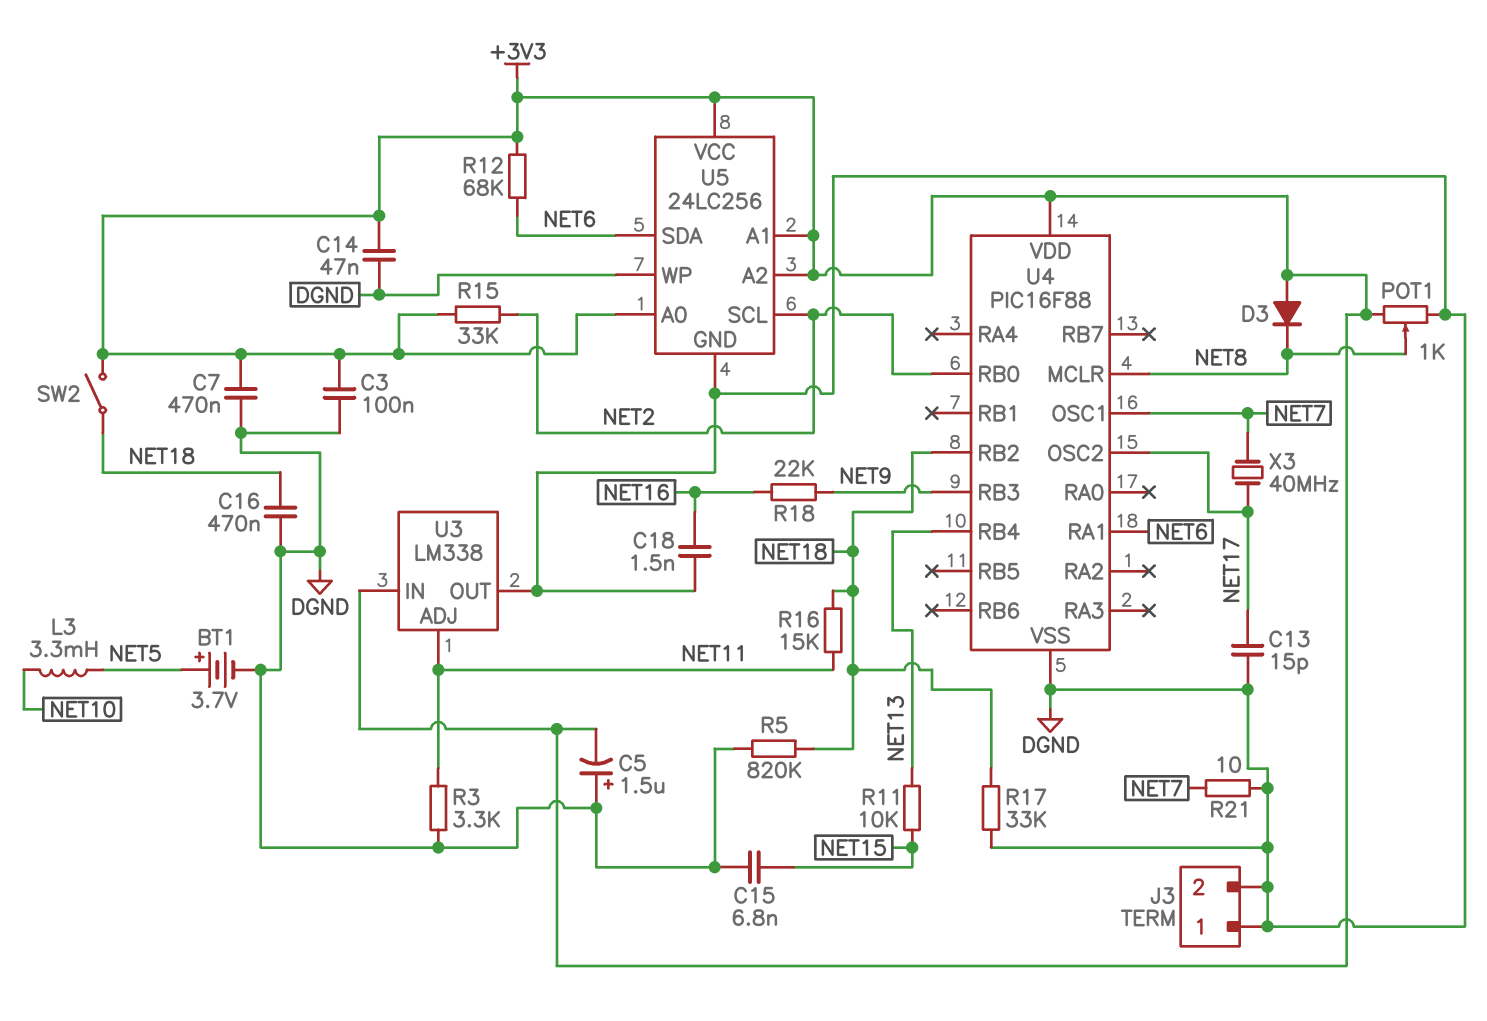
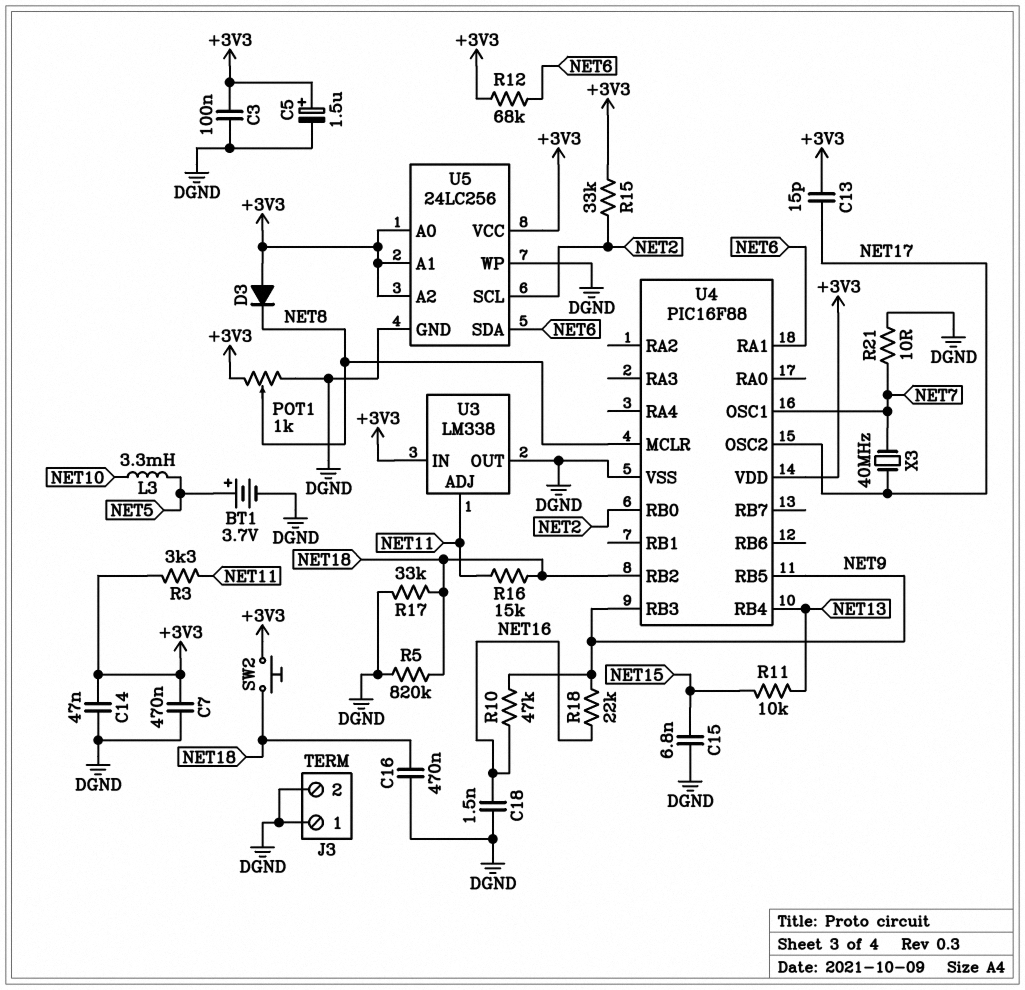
C5: 1.5uF (plus DGND, minus +3V3) -> 1.5uF (plus +3V3, minus DGND)
C13: 15pF (DGND, NET17) -> 15pF (+3V3, NET17)
R3: 3.3k (DGND, NET11) -> 3.3k (+3V3, NET11)
R10: none -> 47k (NET9, NET16)
SW2: switch (+3V3, NET18) -> button (+3V3, NET18)
U4 pin RB5: none -> NET9

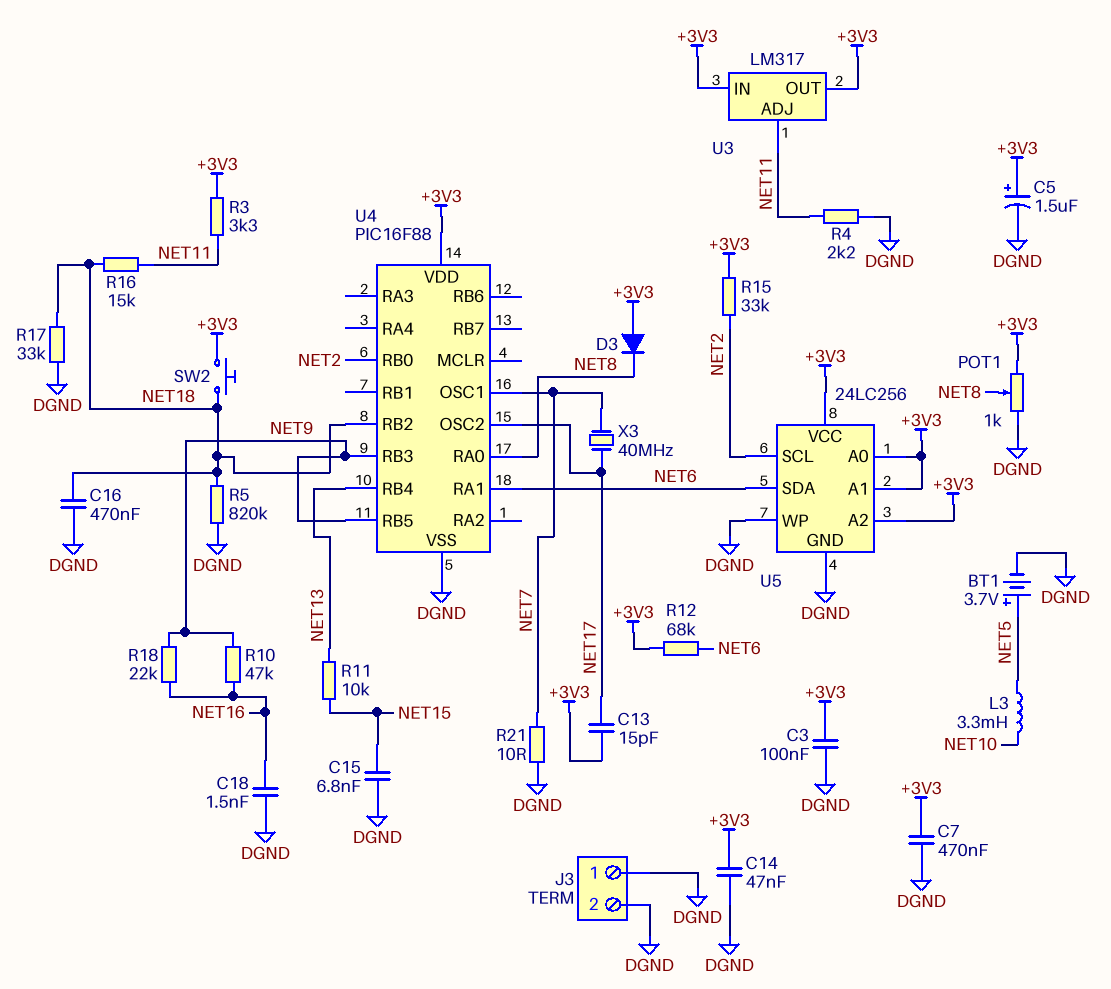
R4: none -> 2.2k (DGND, NET11)
U3: LM338 -> LM317
U3 pin OUT: DGND -> +3V3
U4 pin MCLR: NET8 -> none
U4 pin RA0: none -> NET8

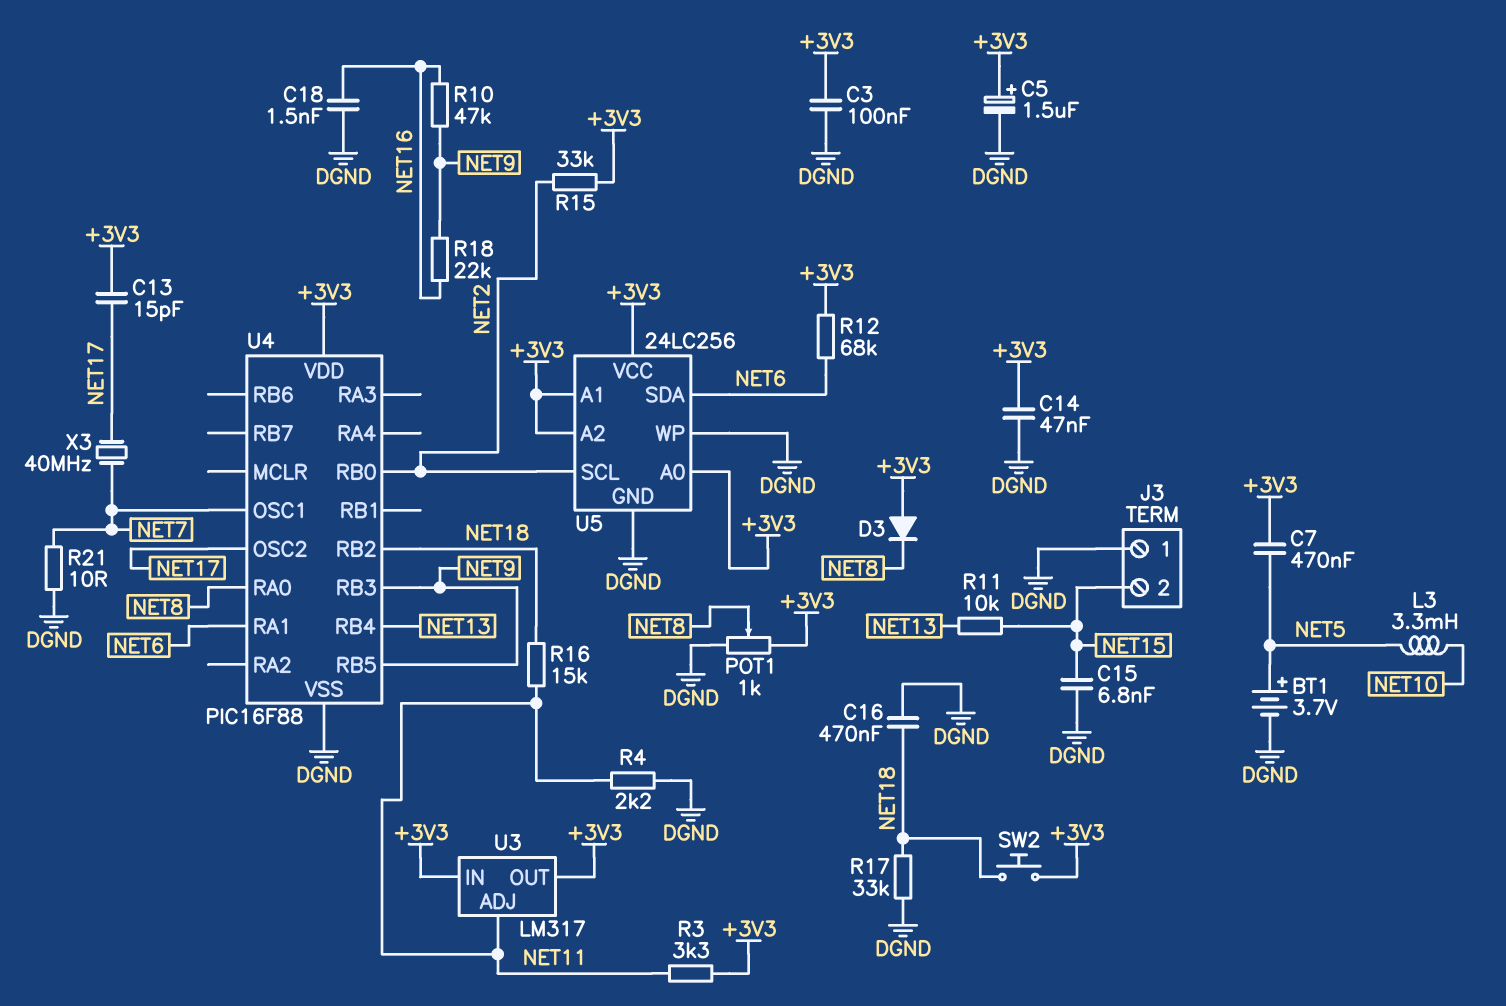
C7: 470nF (+3V3, DGND) -> 470nF (+3V3, NET5)
J3 pin 2: DGND -> NET15
R5: 820k (DGND, NET18) -> none

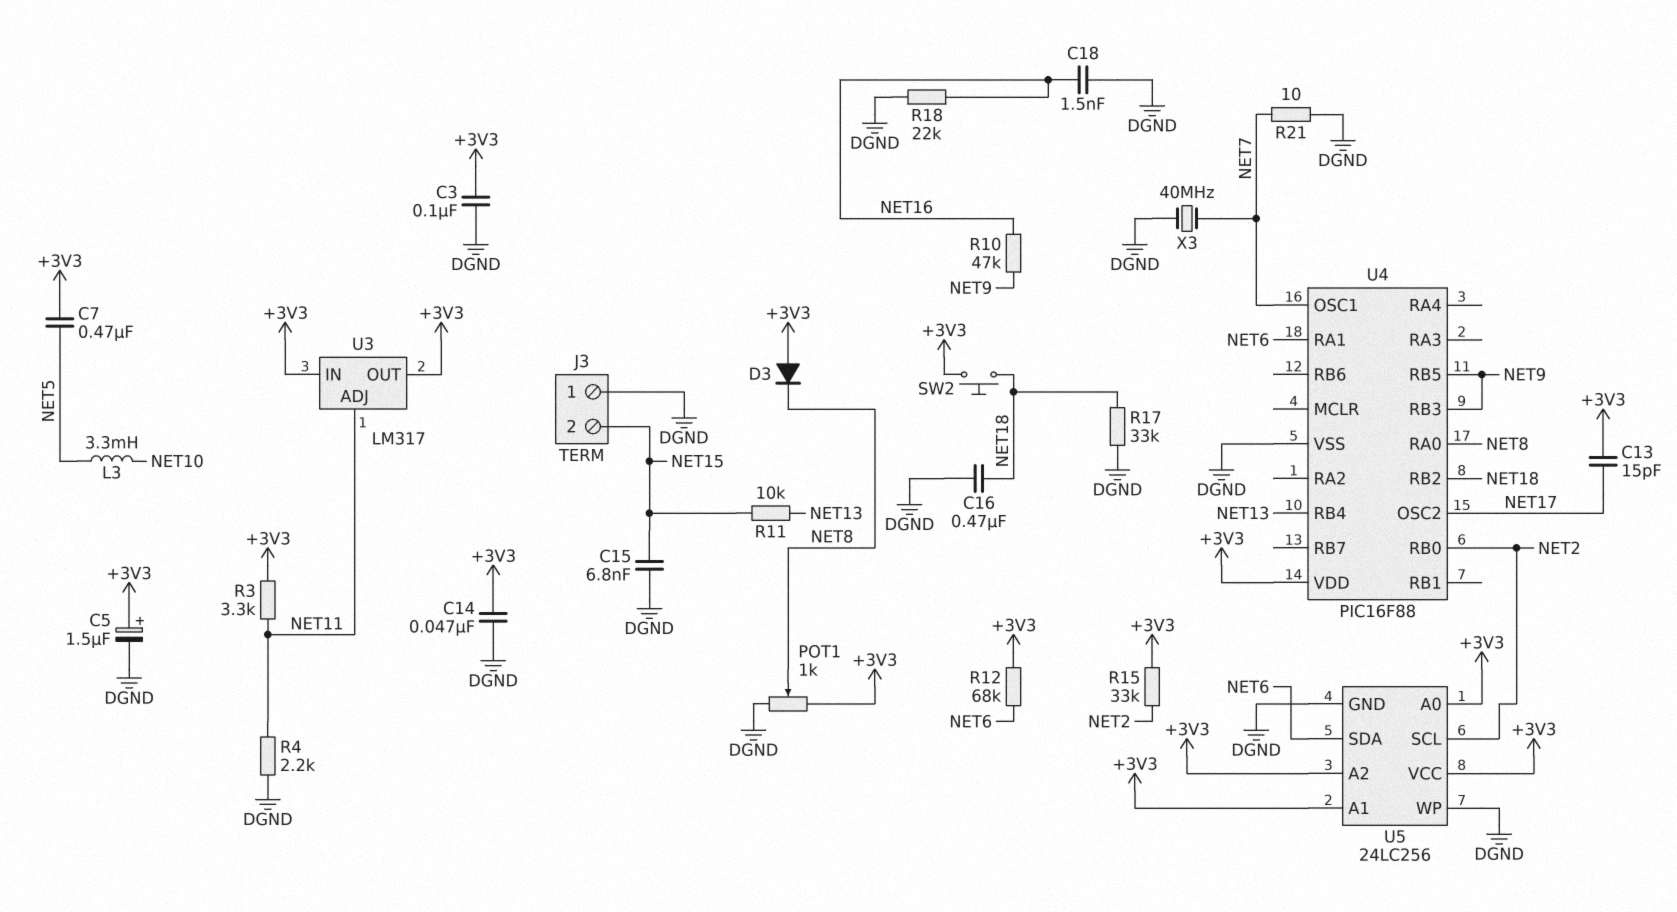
BT1: 3.7V (plus NET5, minus DGND) -> none
R16: 15k (NET11, NET18) -> none
R18: 22k (NET9, NET16) -> 22k (DGND, NET16)
X3: 40MHz (NET7, NET17) -> 40MHz (DGND, NET7)

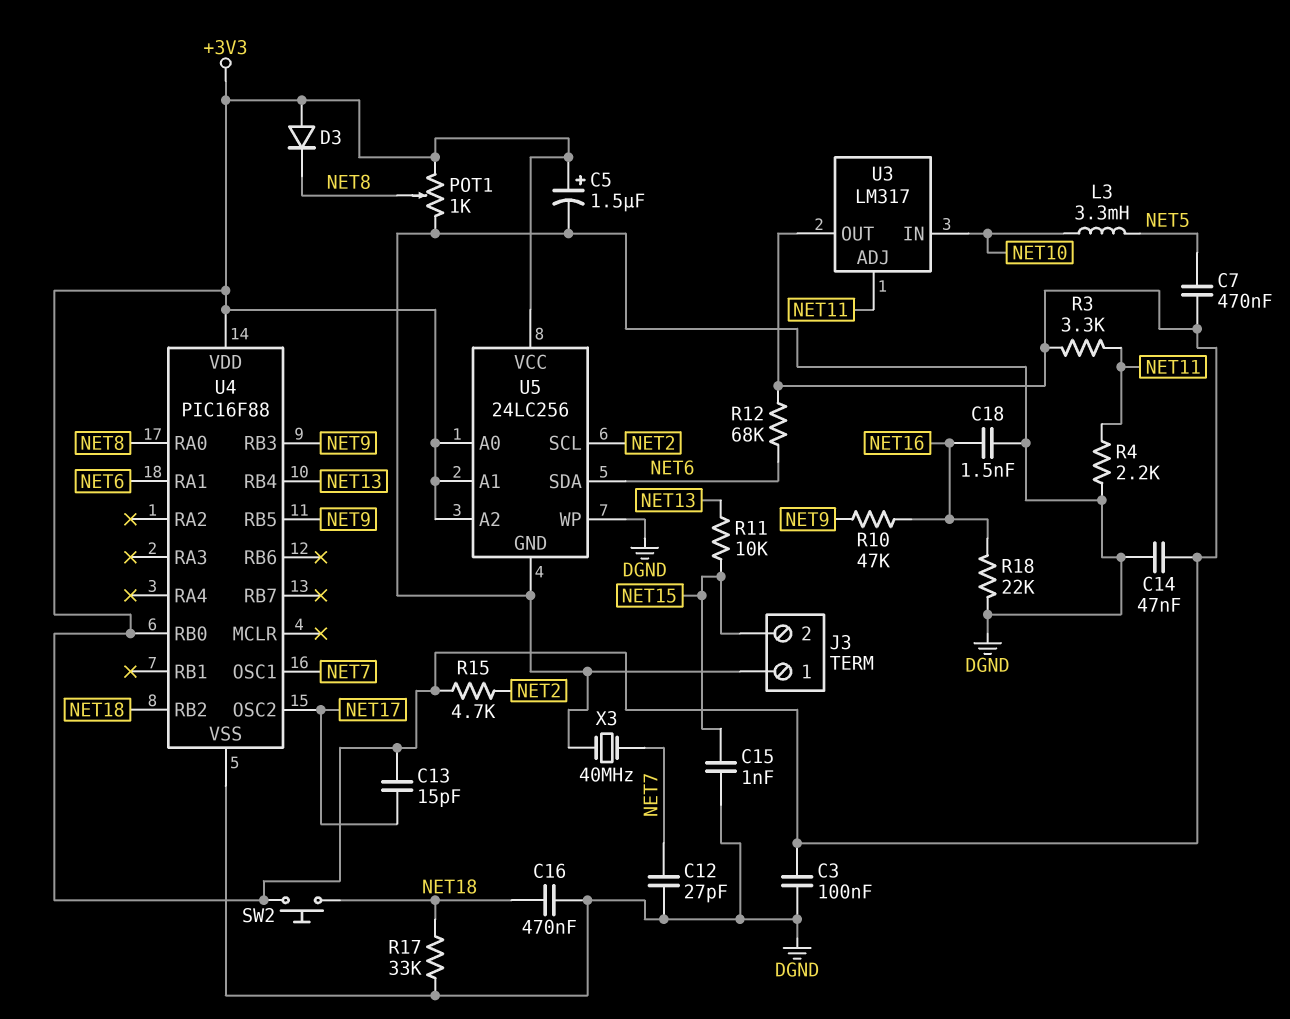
C12: none -> 27pF (DGND, NET7)
C15: 6.8nF (DGND, NET15) -> 1nF (DGND, NET15)
R15: 33k (+3V3, NET2) -> 4.7k (+3V3, NET2)
R21: 10 (DGND, NET7) -> none
U3 pin IN: +3V3 -> NET10
U4 pin RB0: NET2 -> +3V3

